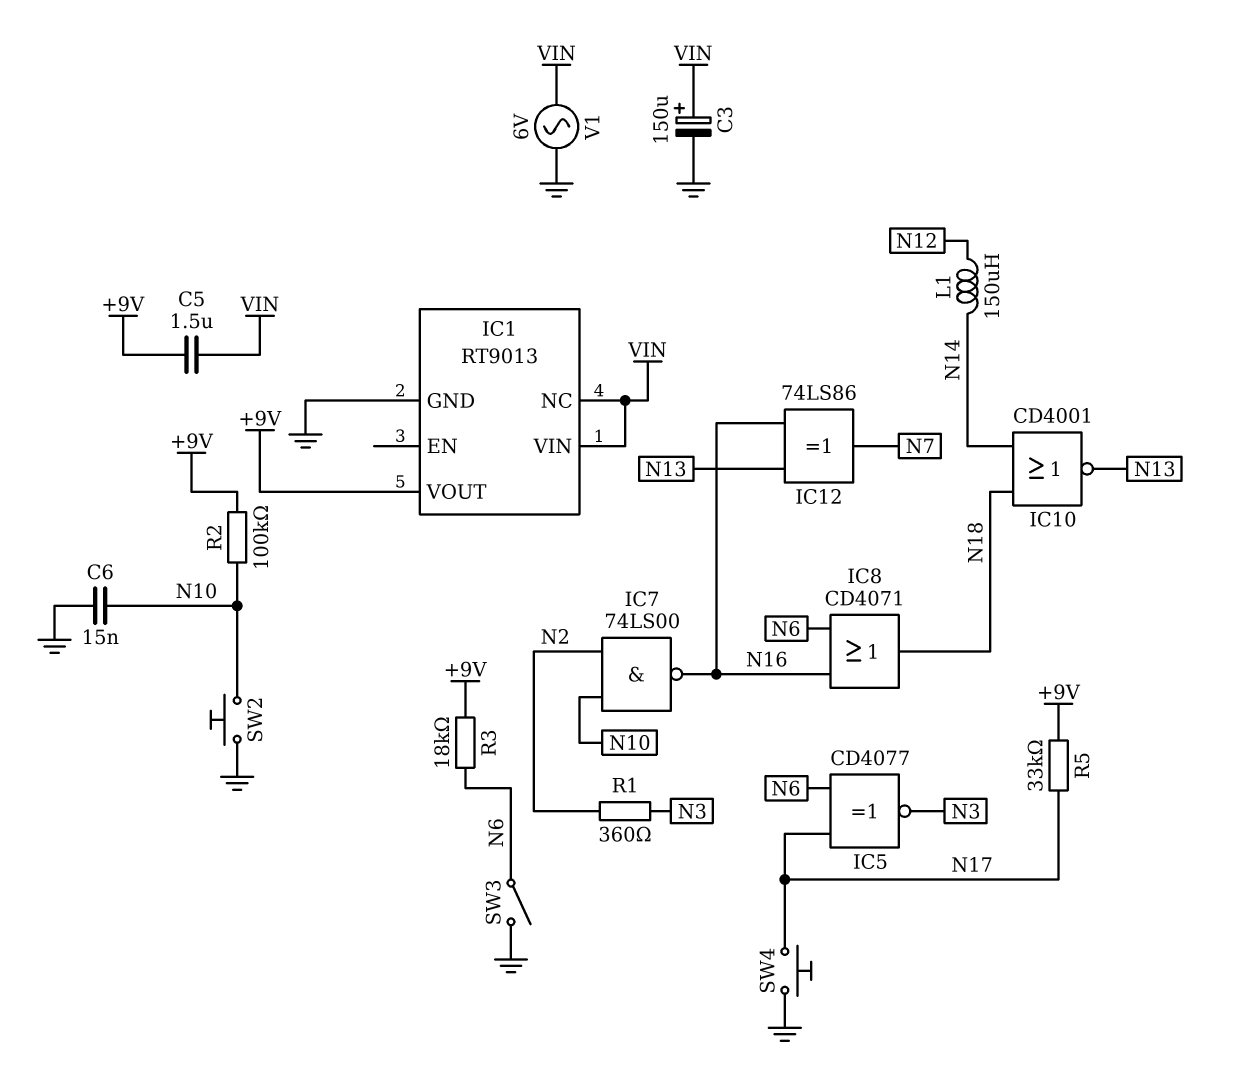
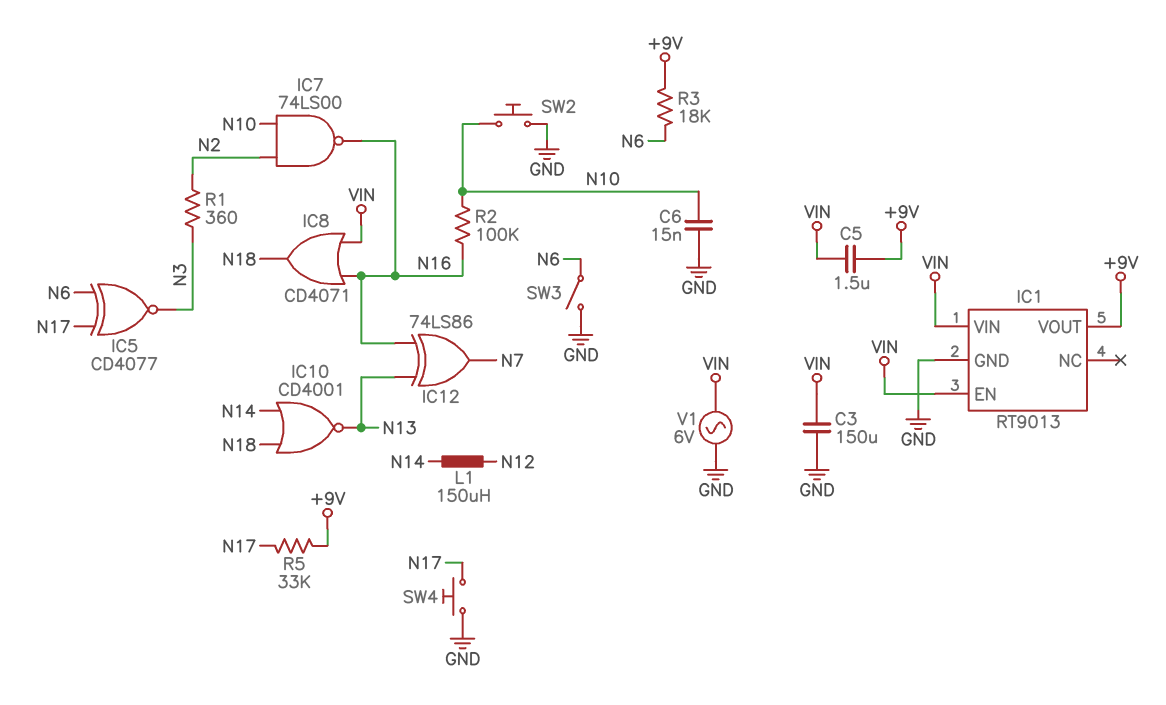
C3: 150uF (plus VIN, minus GND) -> 150uF (GND, VIN)
IC1 pin EN: none -> VIN
IC1 pin NC: VIN -> none
IC8: OR CD4071 (in N6, in N16, out N18) -> OR CD4071 (in N16, in VIN, out N18)
R2: 100k (+9V, N10) -> 100k (N10, N16)

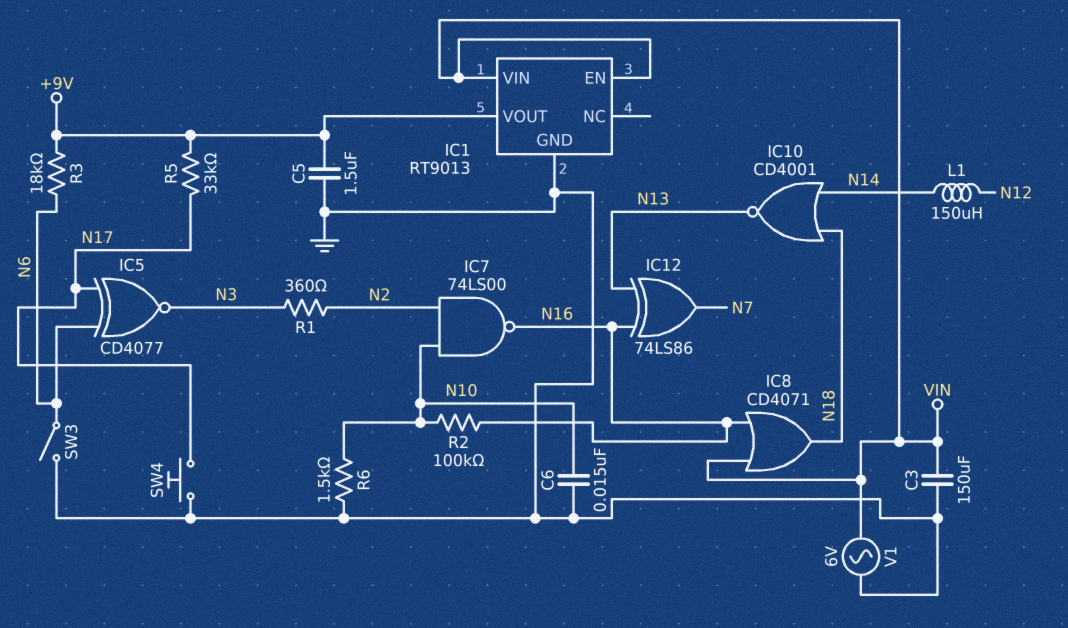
C5: 1.5uF (+9V, VIN) -> 1.5uF (+9V, GND)
R6: none -> 1.5k (GND, N10)
SW2: button (GND, N10) -> none

